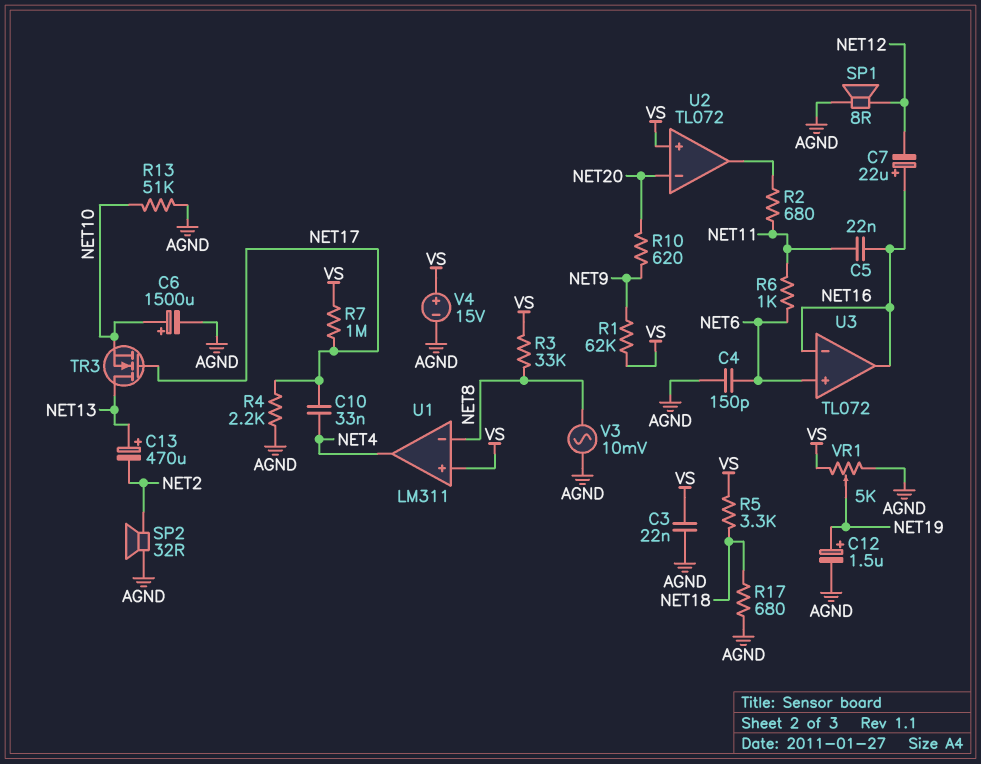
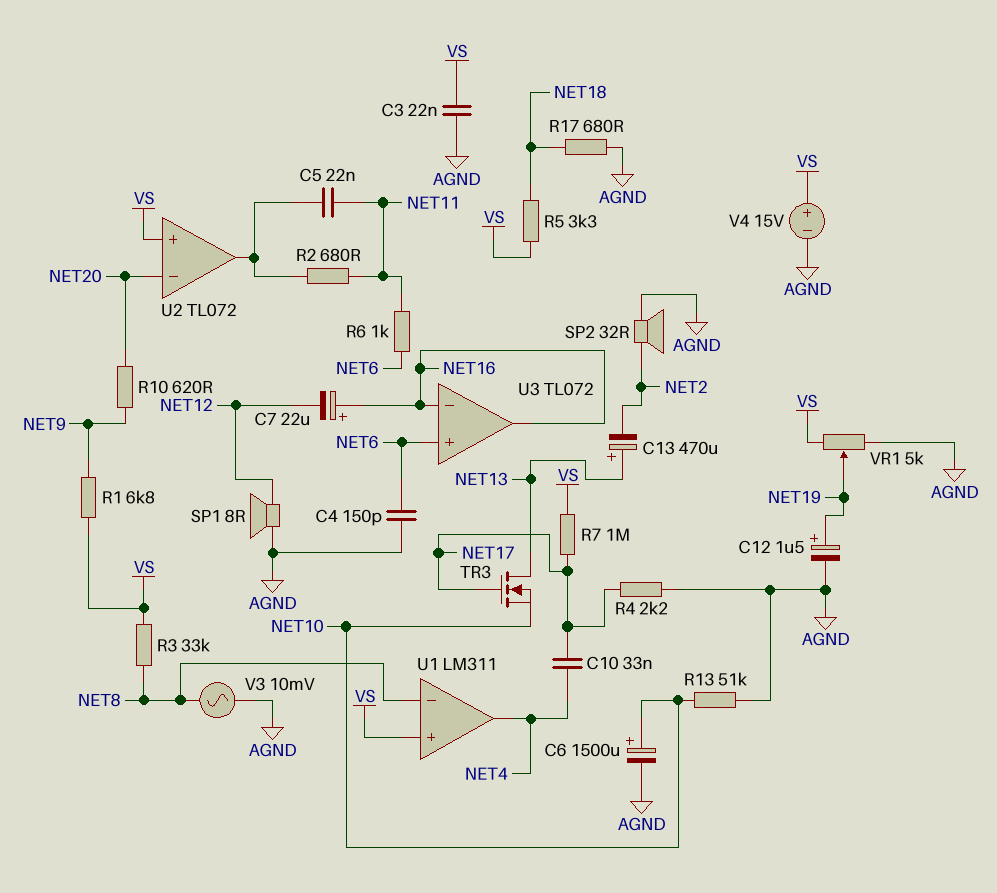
C5: 22nF (NET11, NET16) -> 22nF (NET11, U2/out)
R1: 62k (NET9, VS) -> 6.8k (NET9, VS)

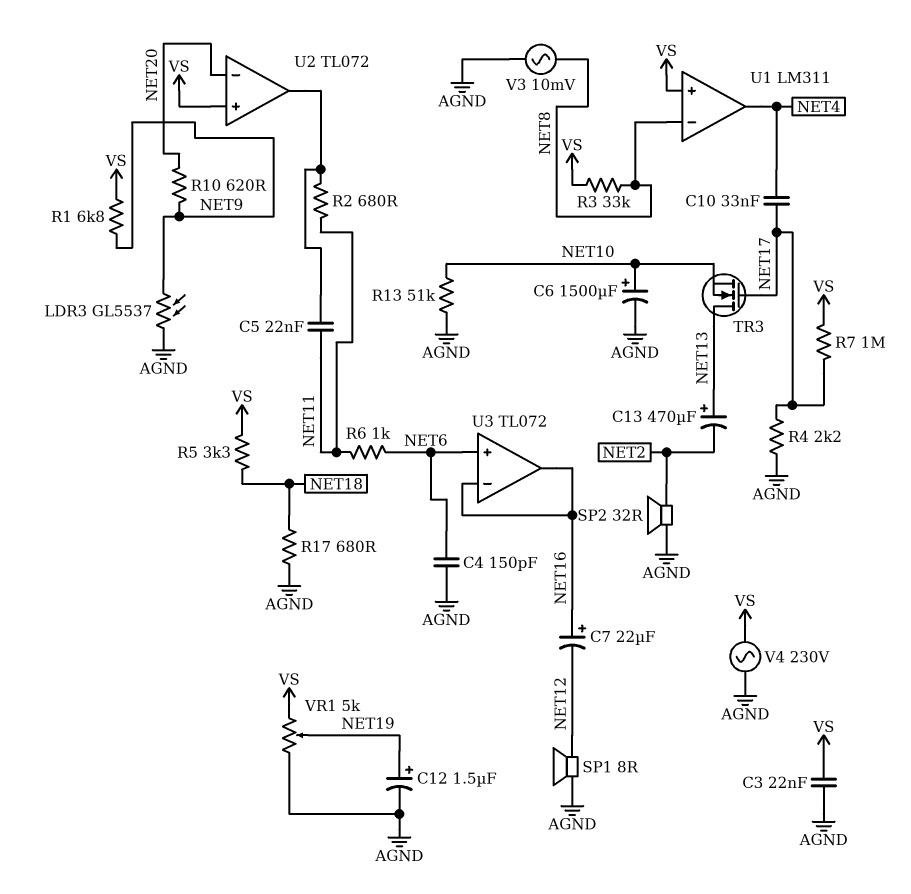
LDR3: none -> GL5537 (AGND, NET9)
V4: 15V (plus VS, minus AGND) -> AC 230V (AGND, VS)

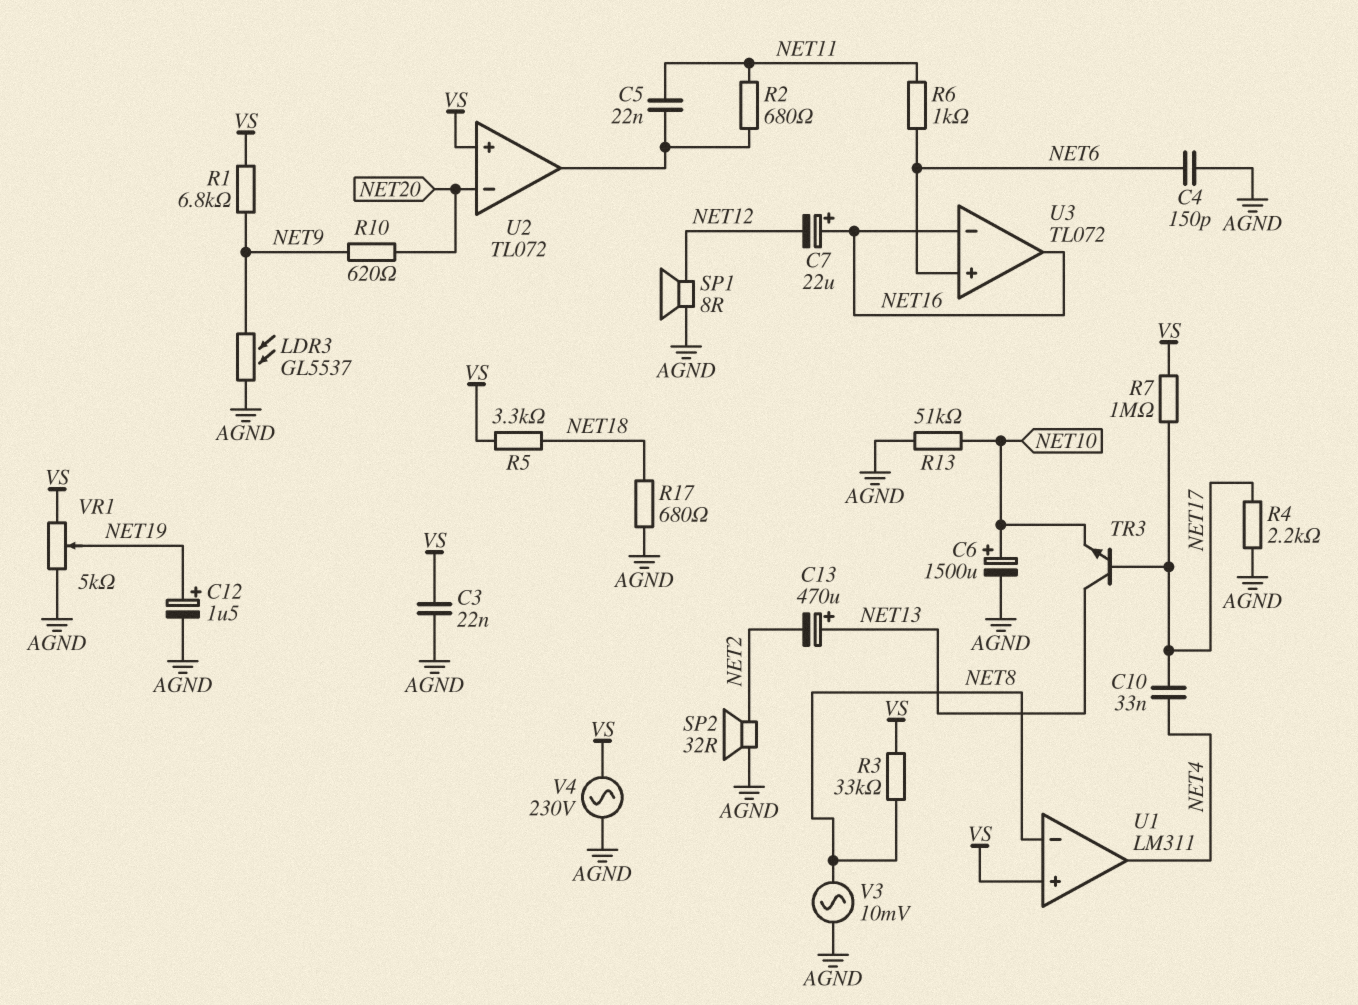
TR3: NMOS (G NET17, D NET13, S NET10) -> NPN (B NET17, C NET13, E NET10)

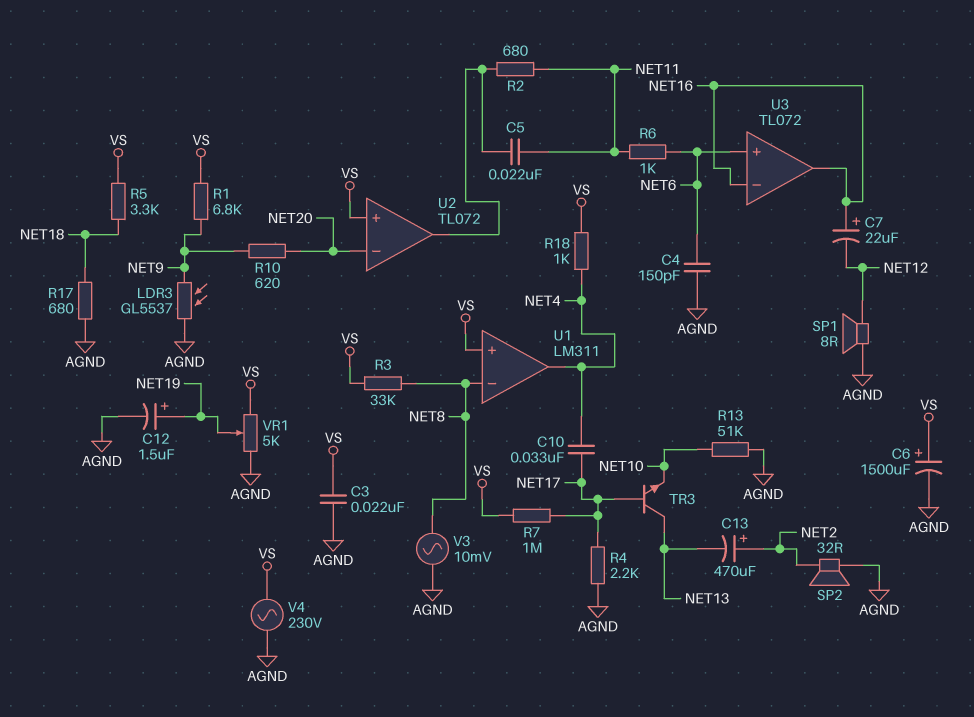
C6: 1500uF (plus NET10, minus AGND) -> 1500uF (plus VS, minus AGND)
C13: 470uF (plus NET13, minus NET2) -> 470uF (plus NET2, minus NET13)
R18: none -> 1k (NET4, VS)

